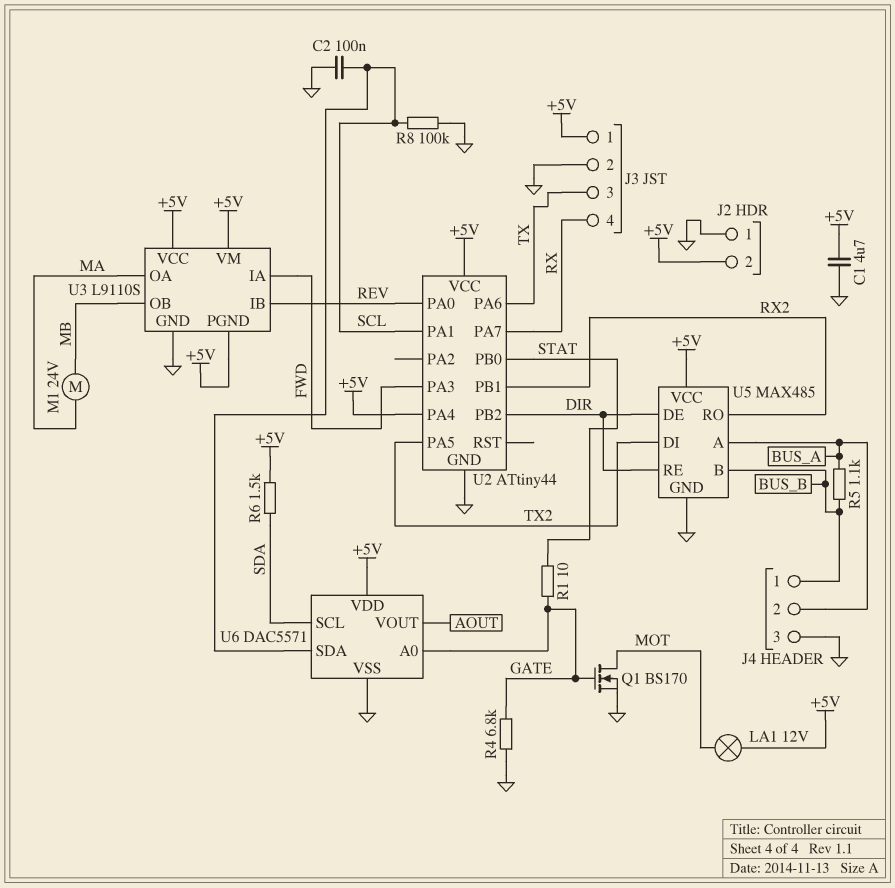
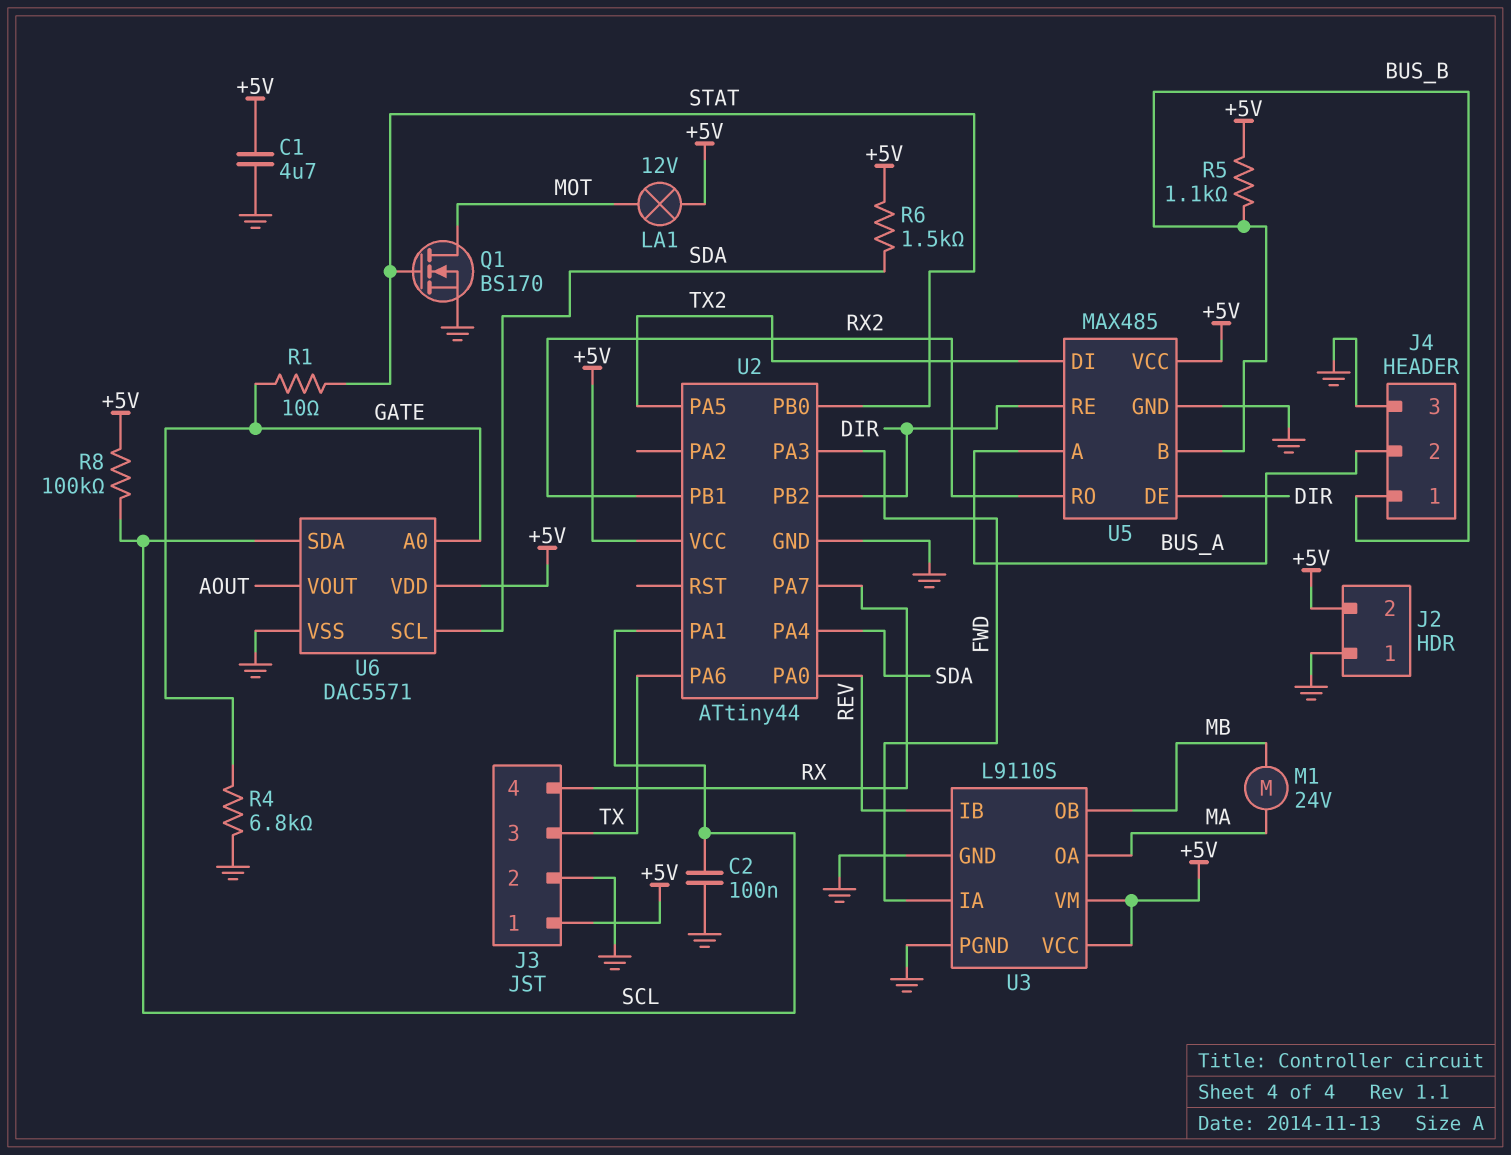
Q1: NMOS BS170 (G GATE, D MOT, S GND) -> NMOS BS170 (G STAT, D MOT, S GND)
R5: 1.1k (BUS_A, BUS_B) -> 1.1k (+5V, BUS_B)
R8: 100k (GND, SCL) -> 100k (+5V, SCL)
U2 pin PA4: +5V -> SDA
U3 pin PGND: +5V -> GND

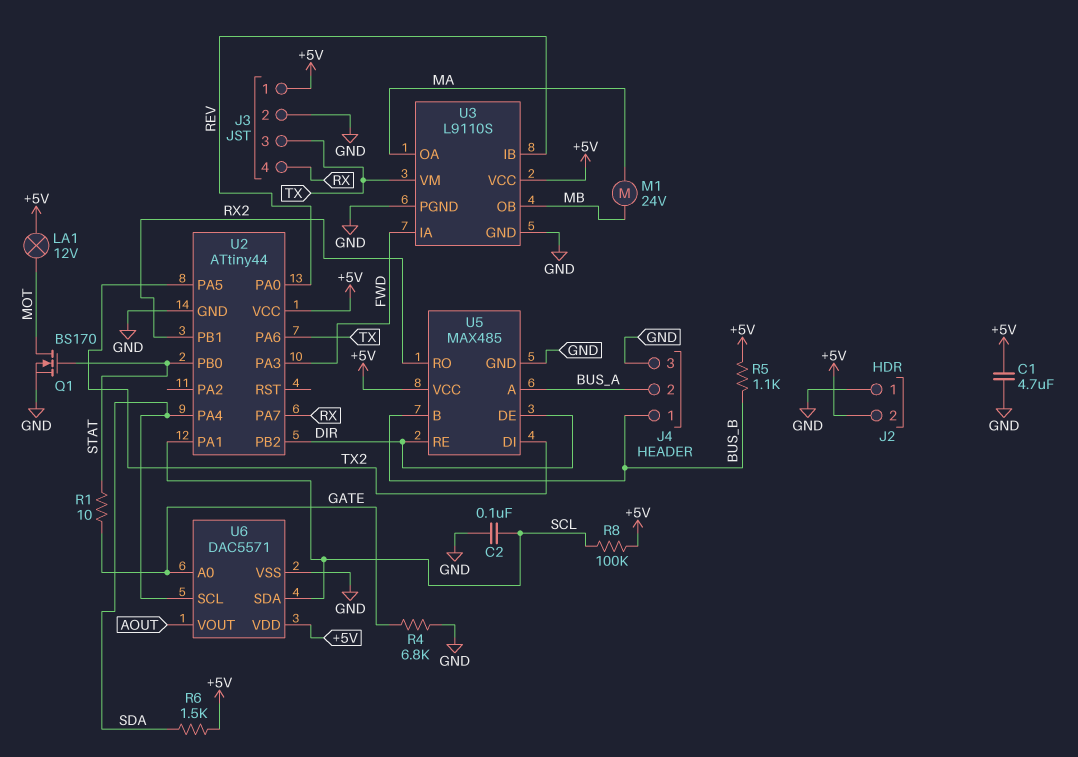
U3 pin VM: +5V -> TX

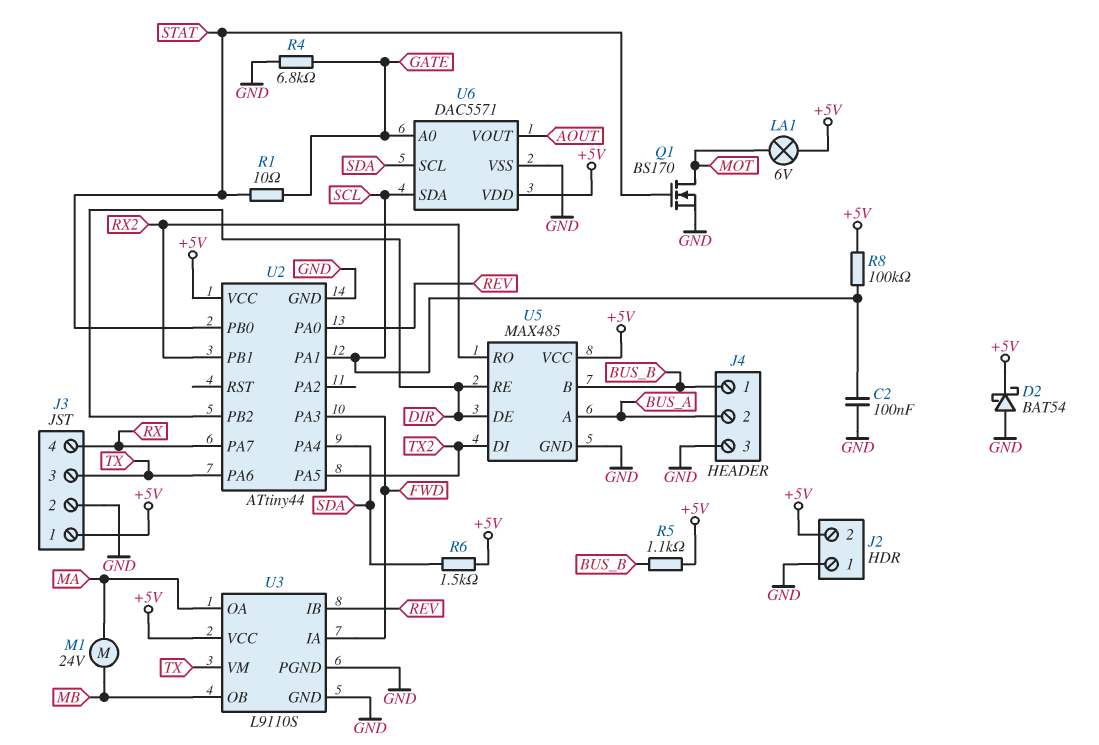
C1: 4.7uF (+5V, GND) -> none
D2: none -> schottky BAT54 (A GND, K +5V)
LA1: lamp 12V (+5V, MOT) -> lamp 6V (+5V, MOT)

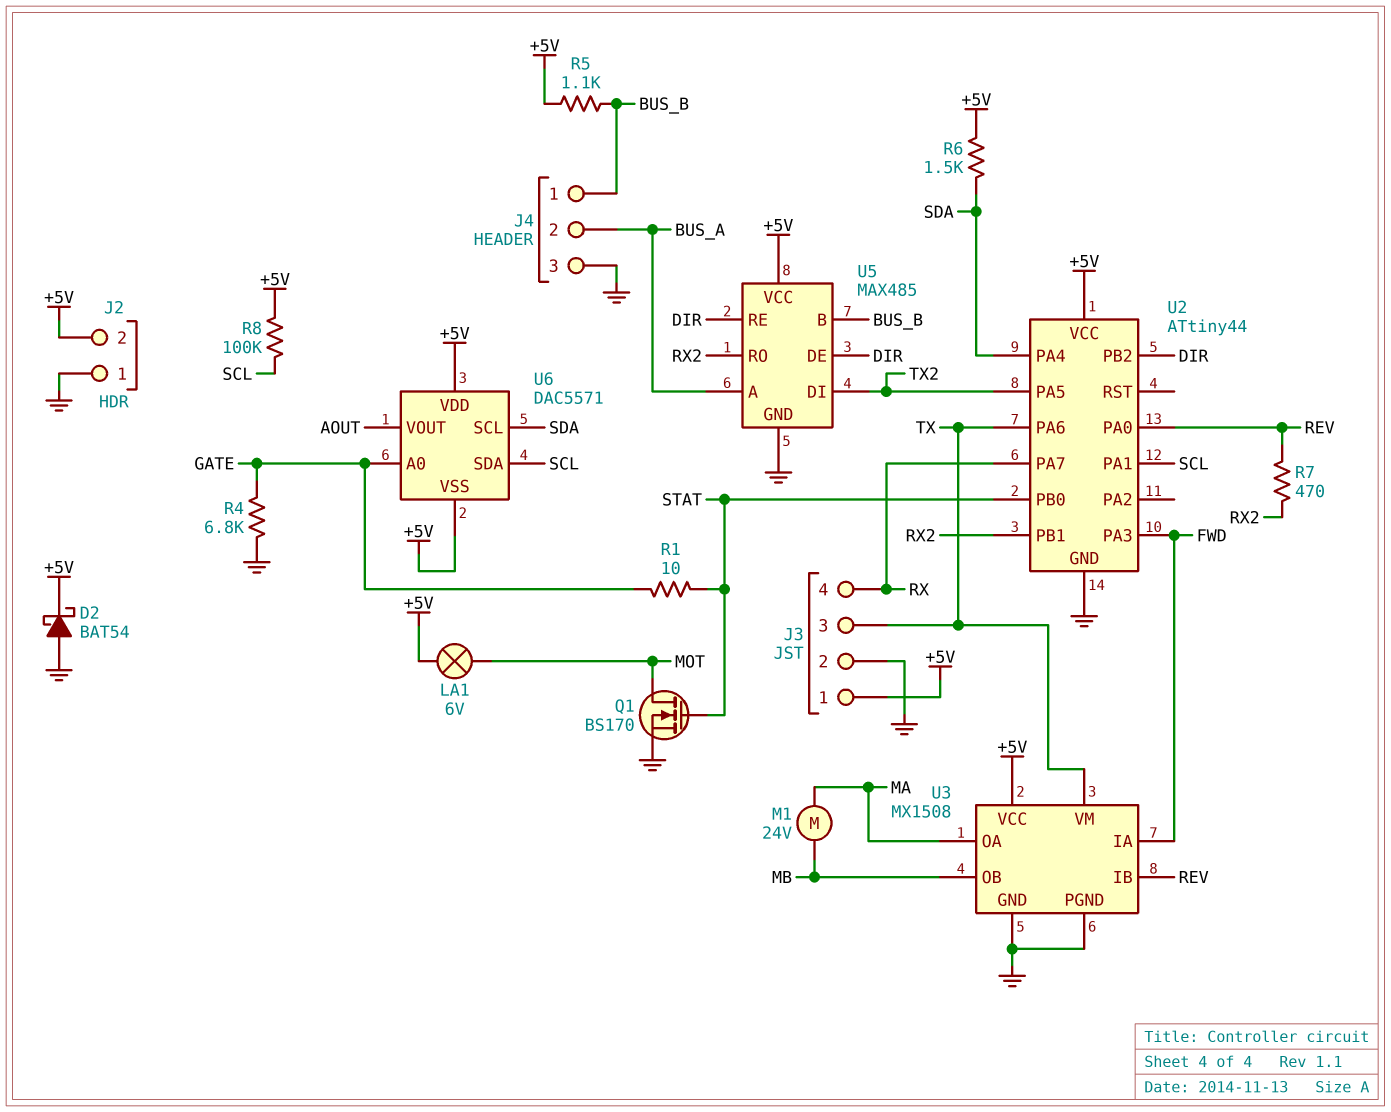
C2: 100nF (GND, SCL) -> none
R7: none -> 470 (REV, RX2)
U3: L9110S -> MX1508
U6 pin VSS: GND -> +5V

